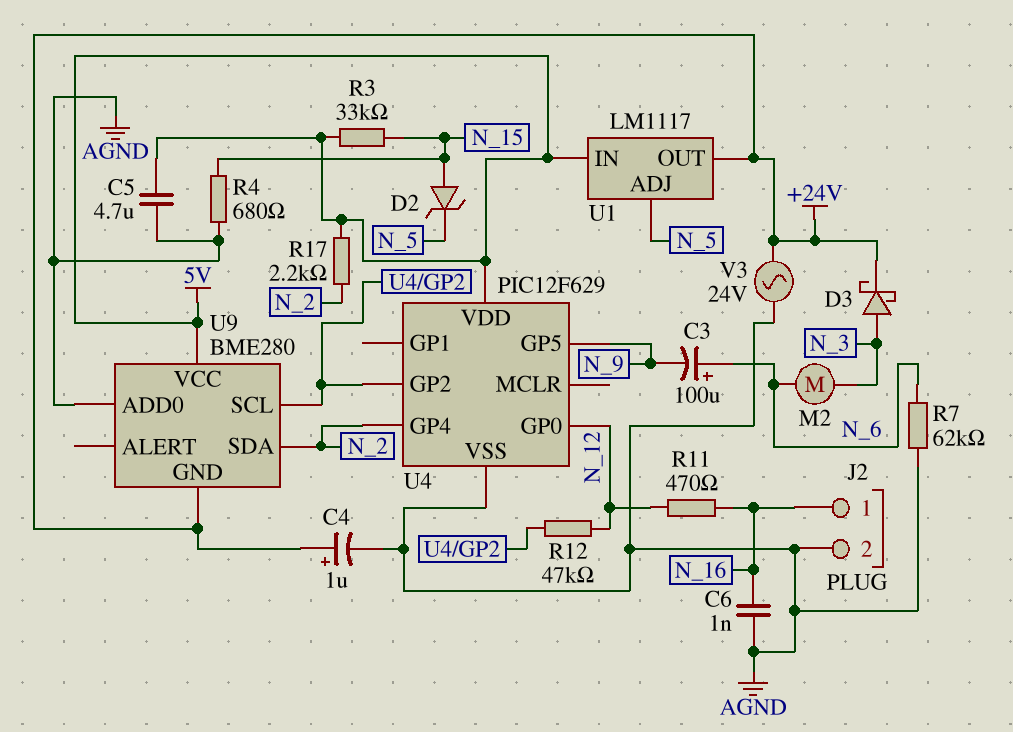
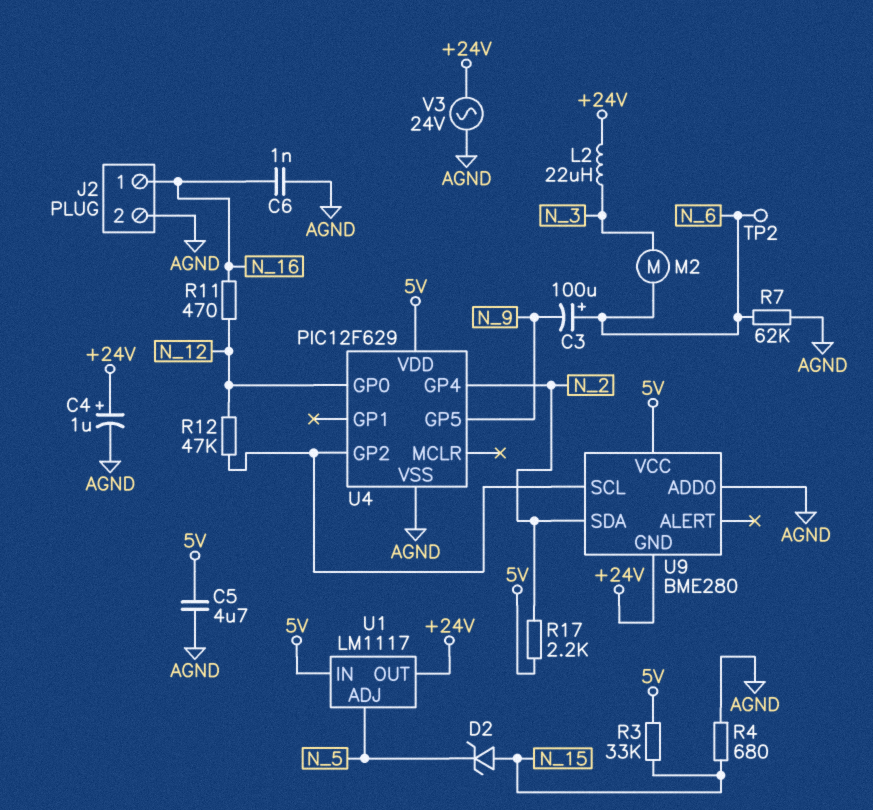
D3: schottky (A N_3, K +24V) -> none
L2: none -> 22uH (+24V, N_3)
TP2: none -> test point (N_6)

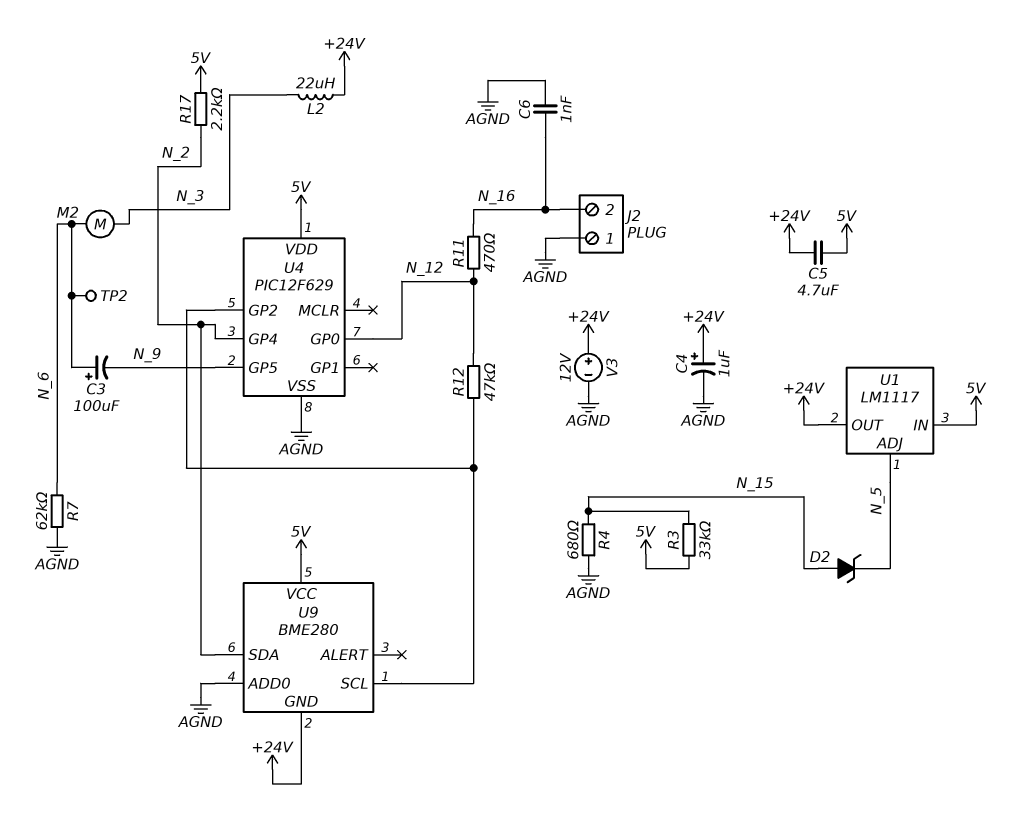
C5: 4.7uF (5V, AGND) -> 4.7uF (+24V, 5V)
J2 pin 1: N_16 -> AGND
J2 pin 2: AGND -> N_16
V3: AC 24V (+24V, AGND) -> 12V (plus +24V, minus AGND)

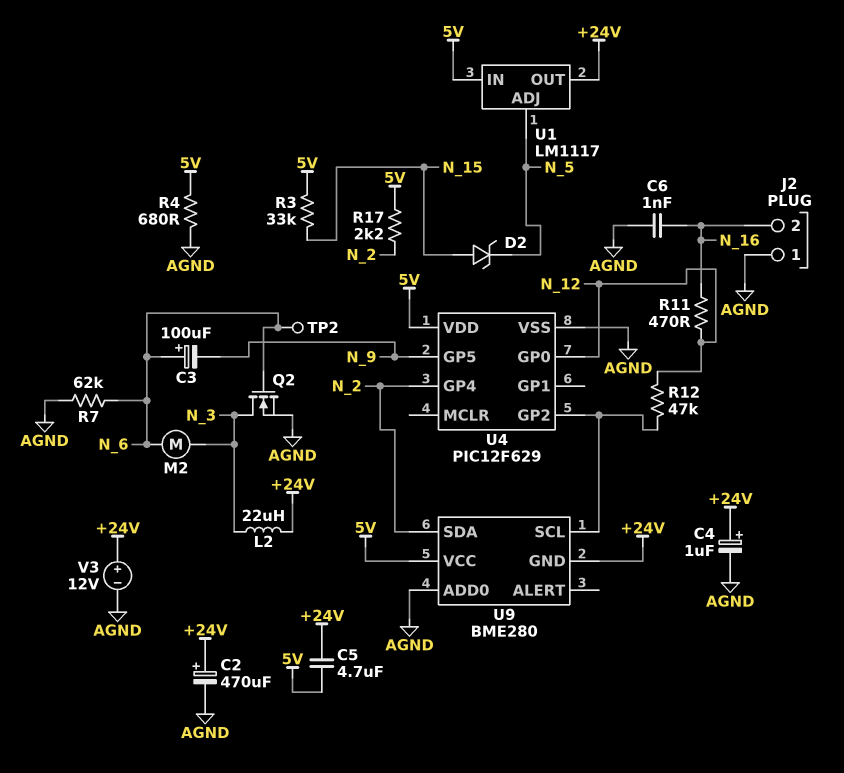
C2: none -> 470uF (plus +24V, minus AGND)
Q2: none -> NMOS (G N_6, D N_3, S AGND)
R4: 680 (AGND, N_15) -> 680 (5V, AGND)

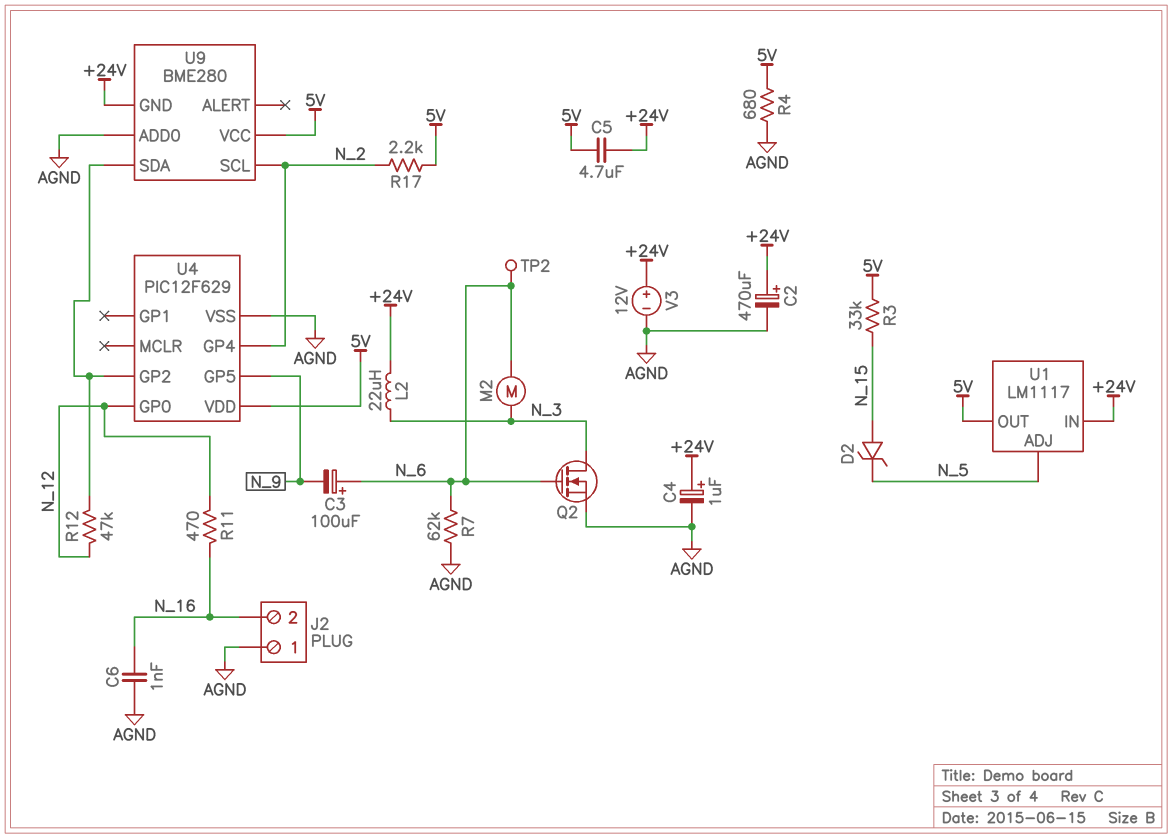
U1 pin IN: 5V -> +24V
U1 pin OUT: +24V -> 5V
U9 pin SCL: U4/GP2 -> N_2
U9 pin SDA: N_2 -> U4/GP2

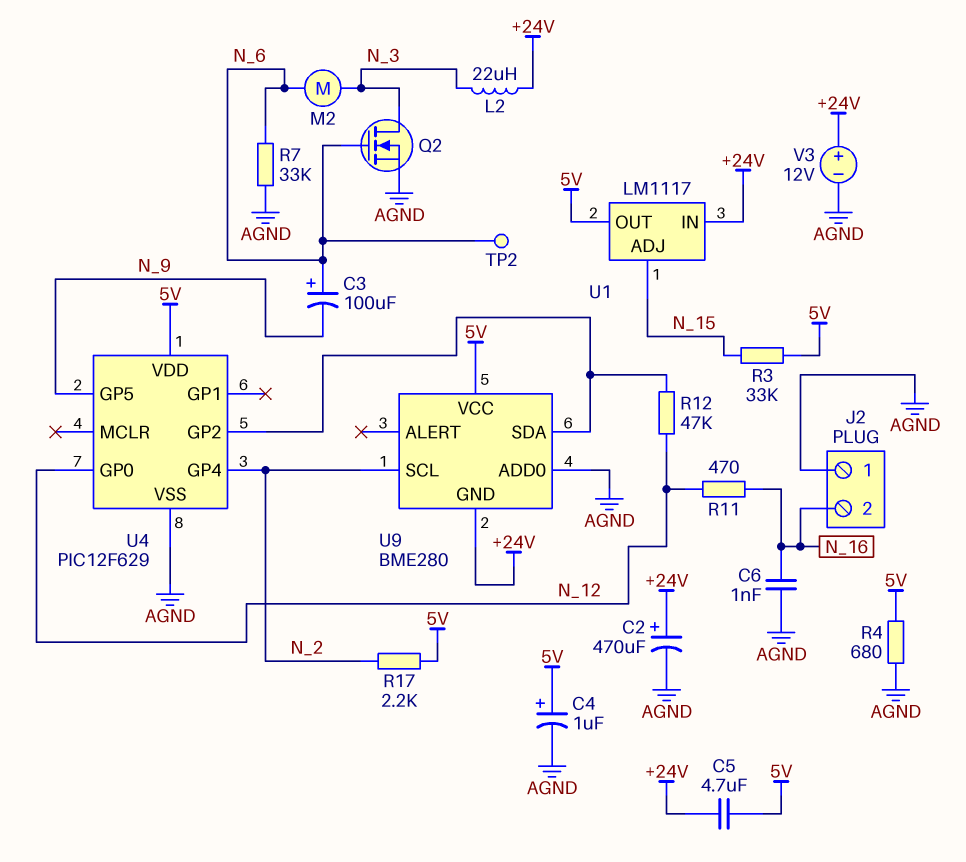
C4: 1uF (plus +24V, minus AGND) -> 1uF (plus 5V, minus AGND)
D2: zener (A N_15, K N_5) -> none
R7: 62k (AGND, N_6) -> 33k (AGND, N_6)
U1 pin ADJ: N_5 -> N_15

